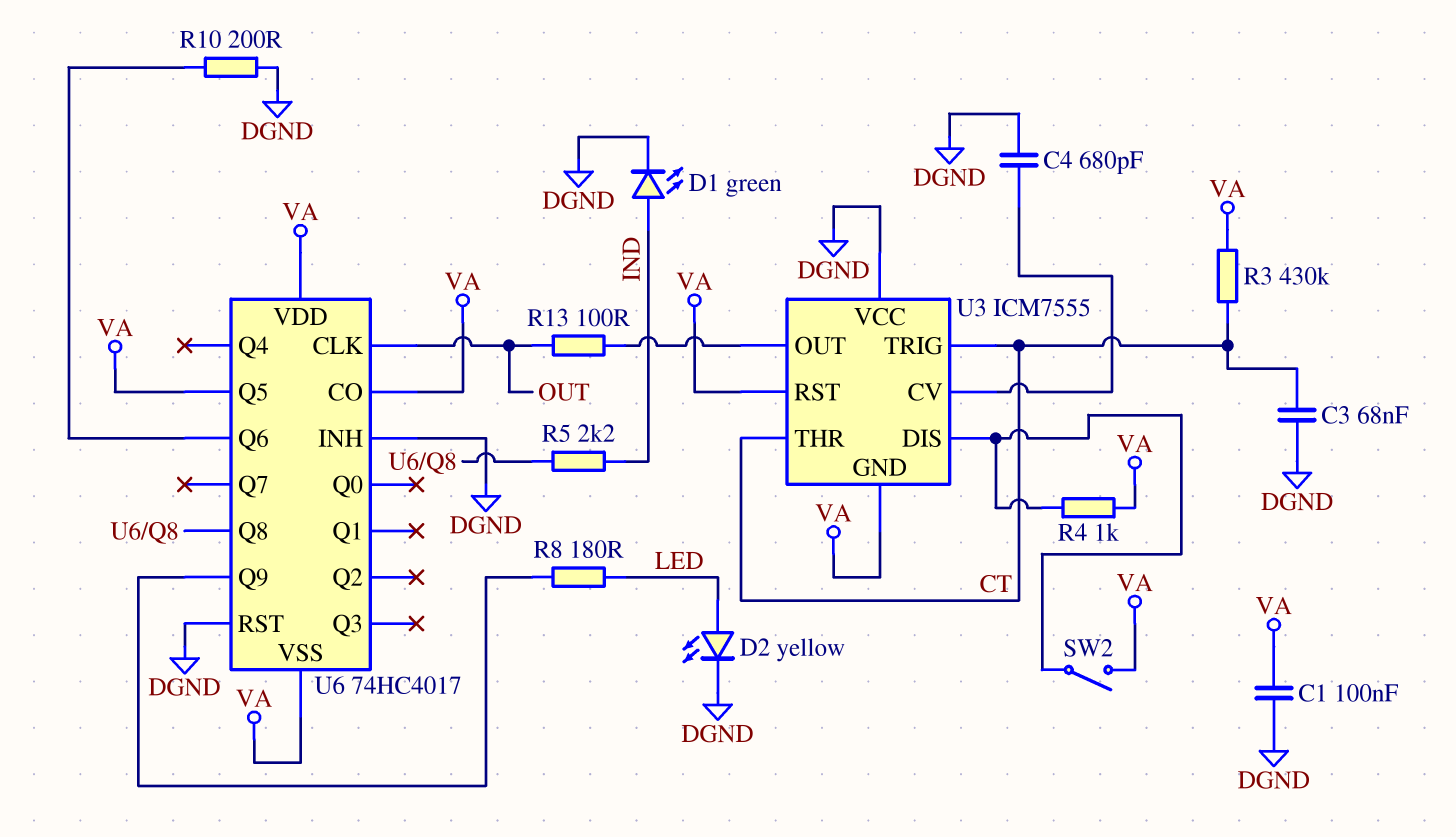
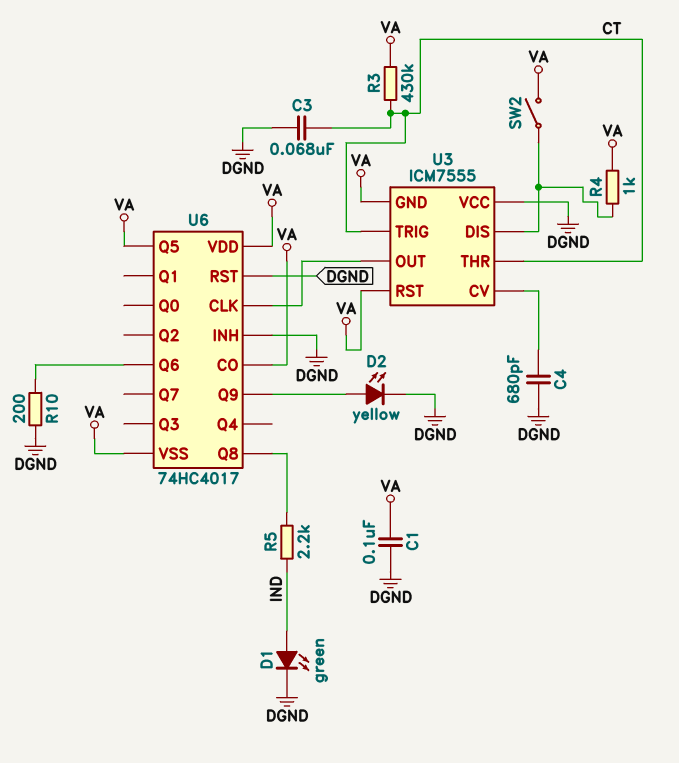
D2: LED yellow (A LED, K DGND) -> LED yellow (A U6/Q9, K DGND)
R8: 180 (LED, U6/Q9) -> none
R13: 100 (OUT, U3/OUT) -> none
U6 pin CLK: OUT -> U3/OUT

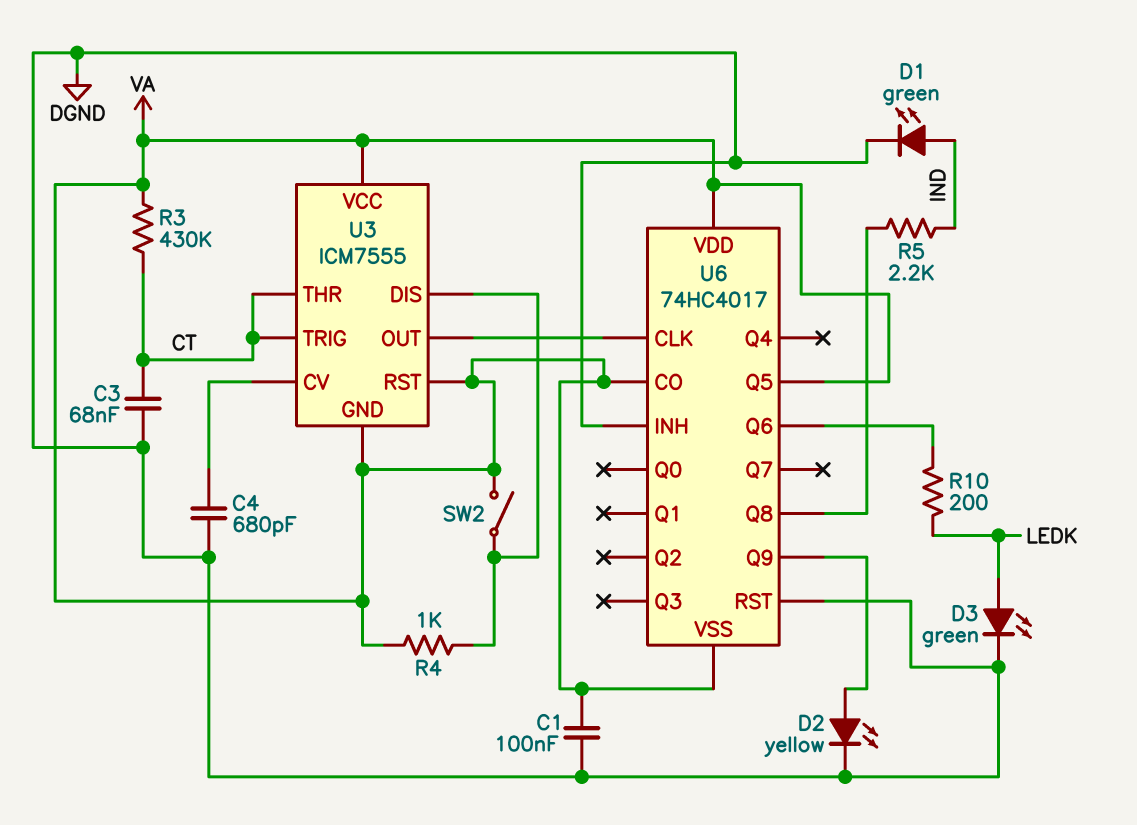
D3: none -> LED green (A LEDK, K DGND)
R10: 200 (DGND, U6/Q6) -> 200 (LEDK, U6/Q6)
U3 pin VCC: DGND -> VA

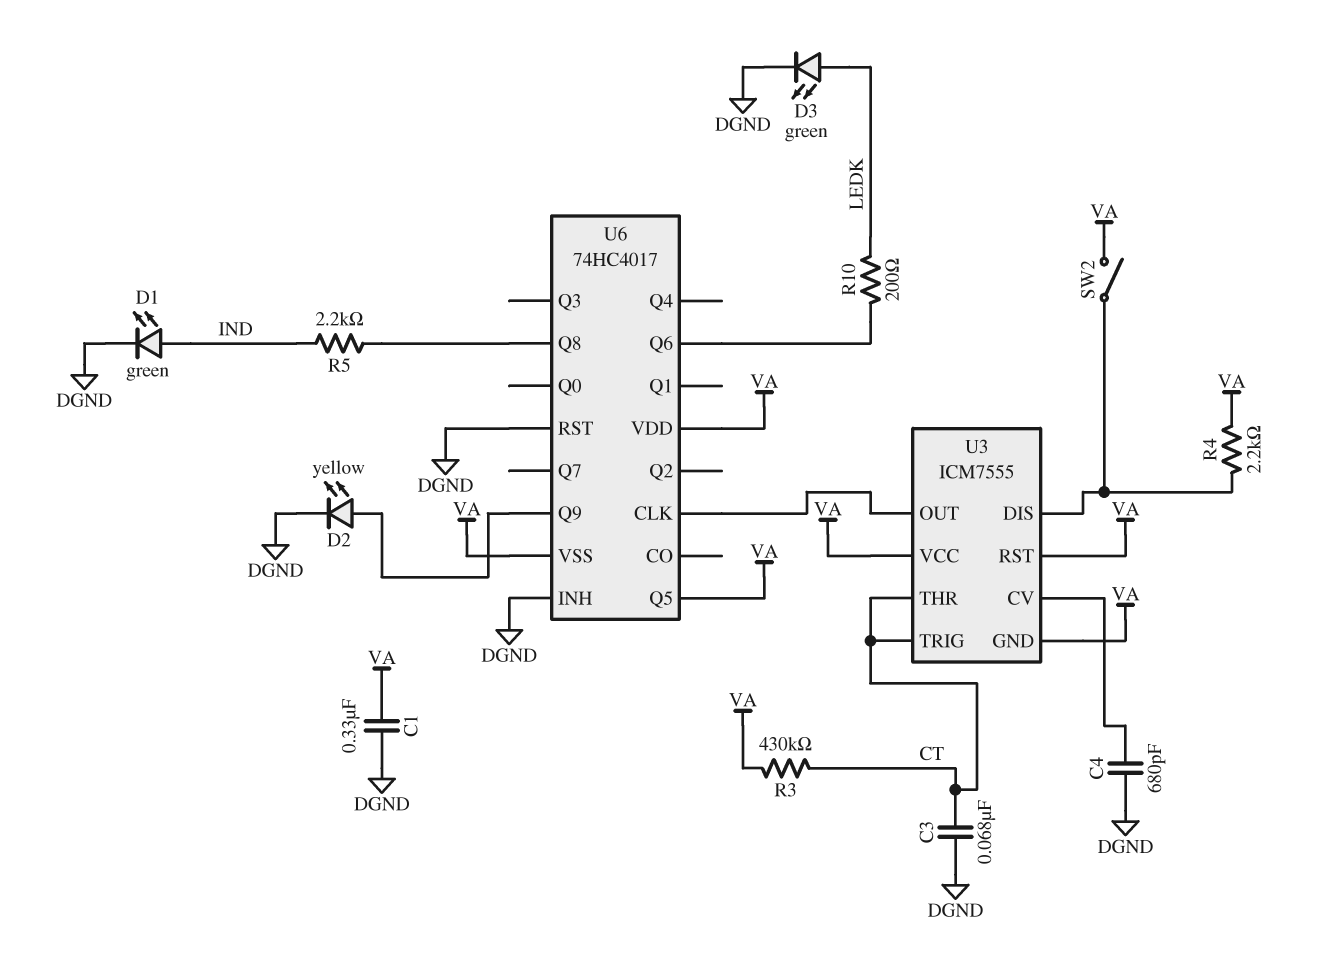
C1: 100nF (DGND, VA) -> 330nF (DGND, VA)
R4: 1k (U3/DIS, VA) -> 2.2k (U3/DIS, VA)
U6 pin CO: VA -> none

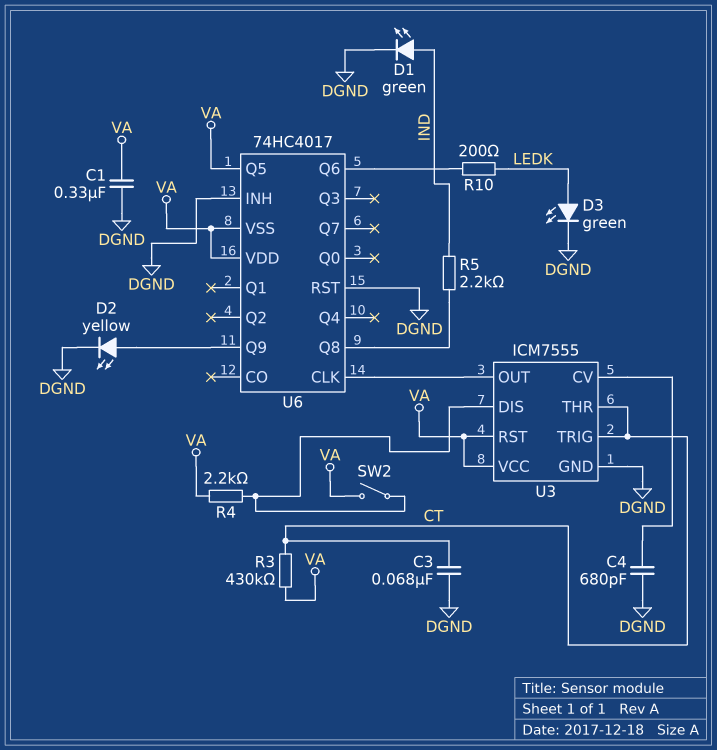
U3 pin GND: VA -> DGND

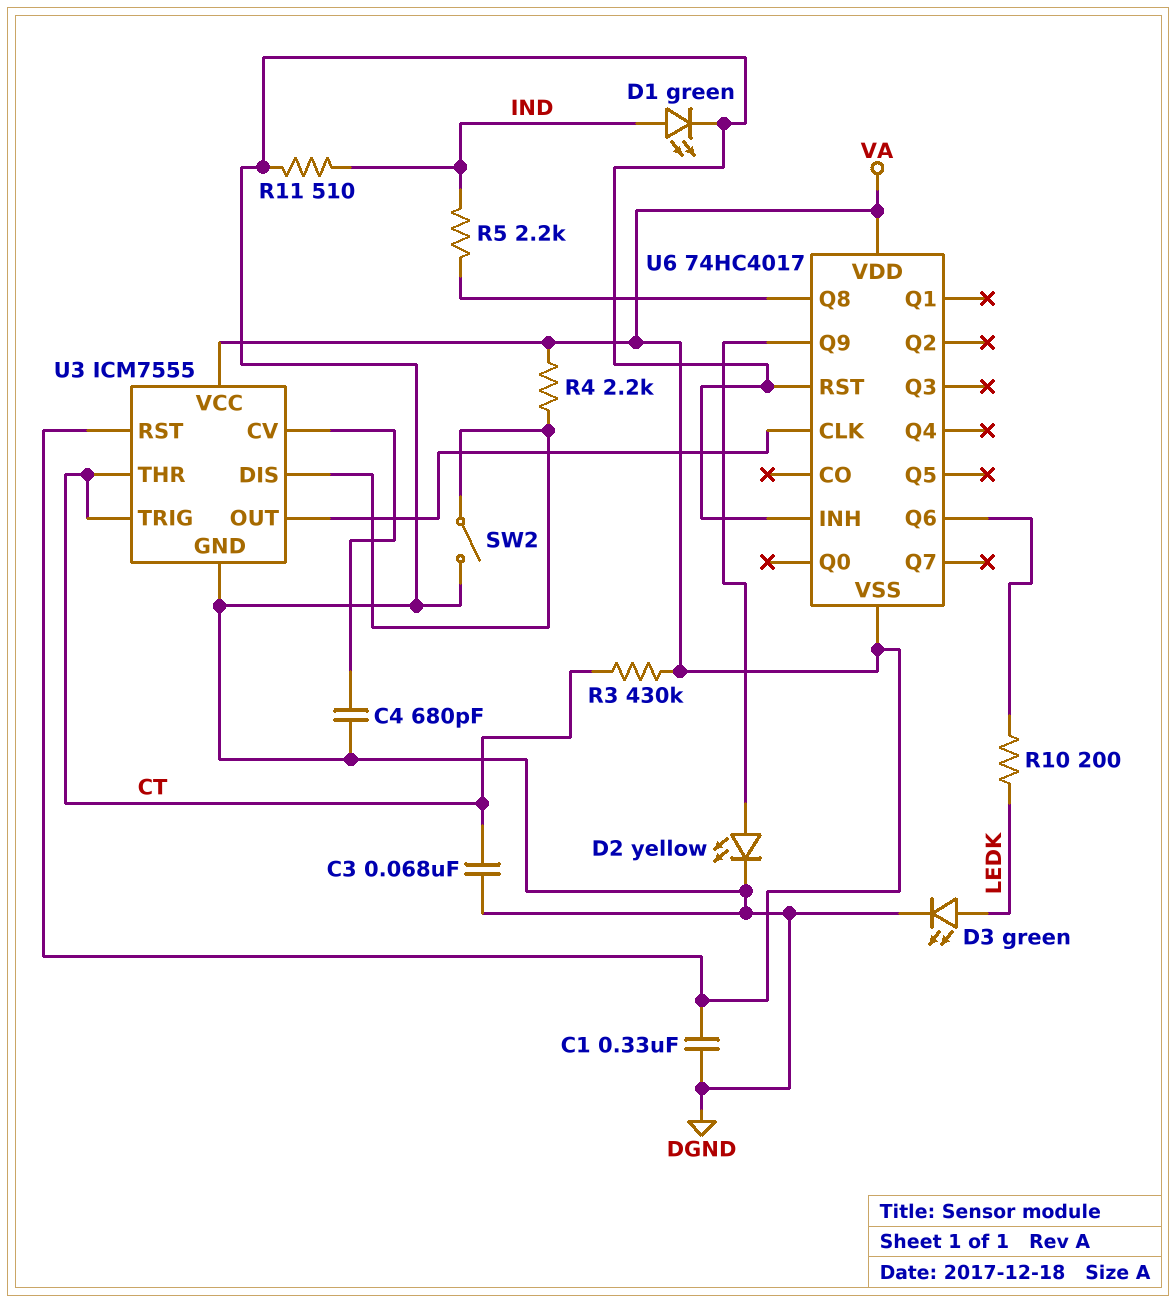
R11: none -> 510 (DGND, IND)
SW2: switch (U3/DIS, VA) -> switch (DGND, U3/DIS)
U6 pin Q5: VA -> none

